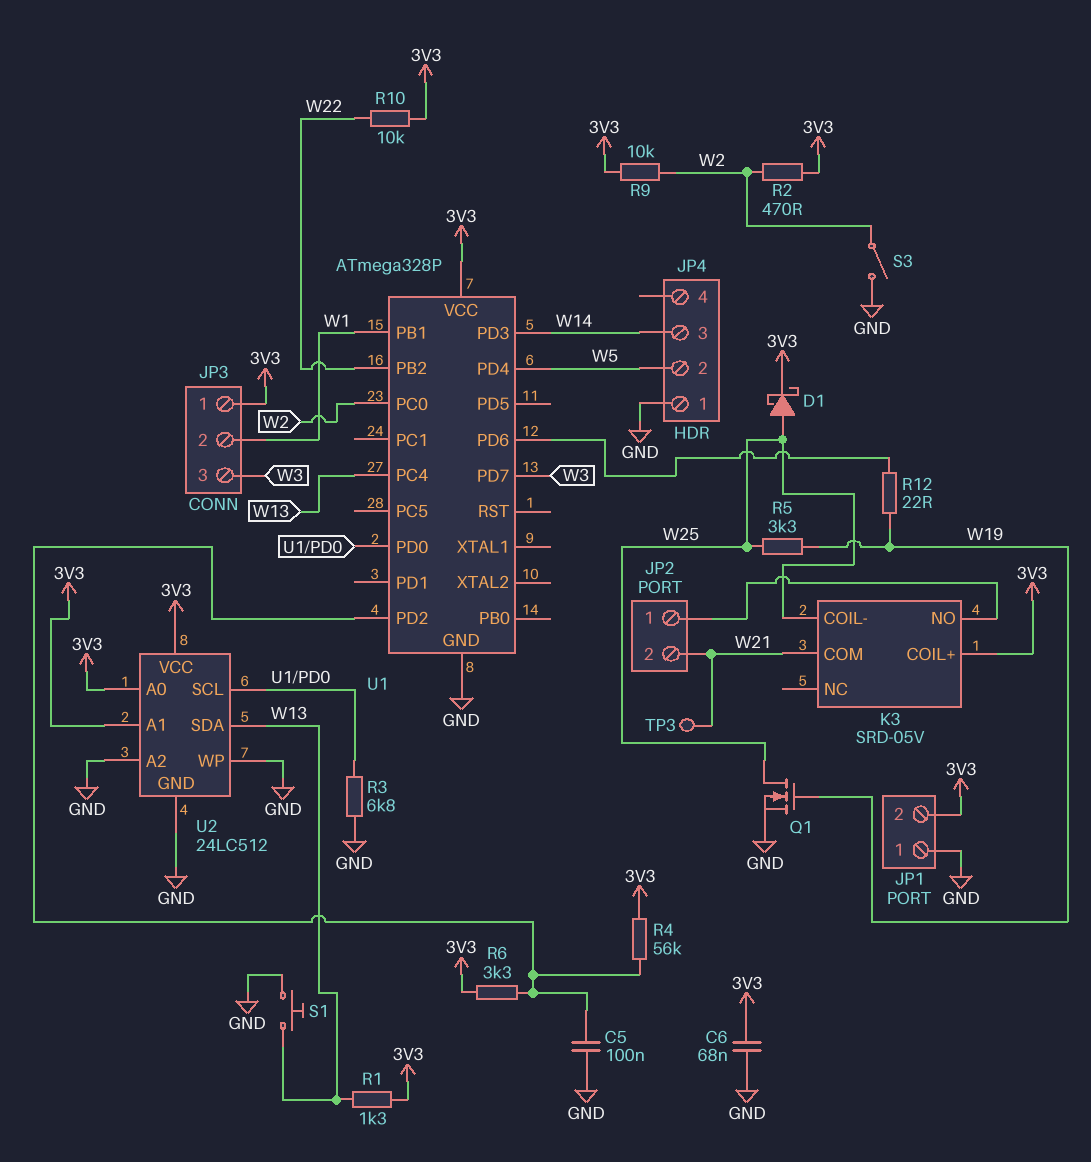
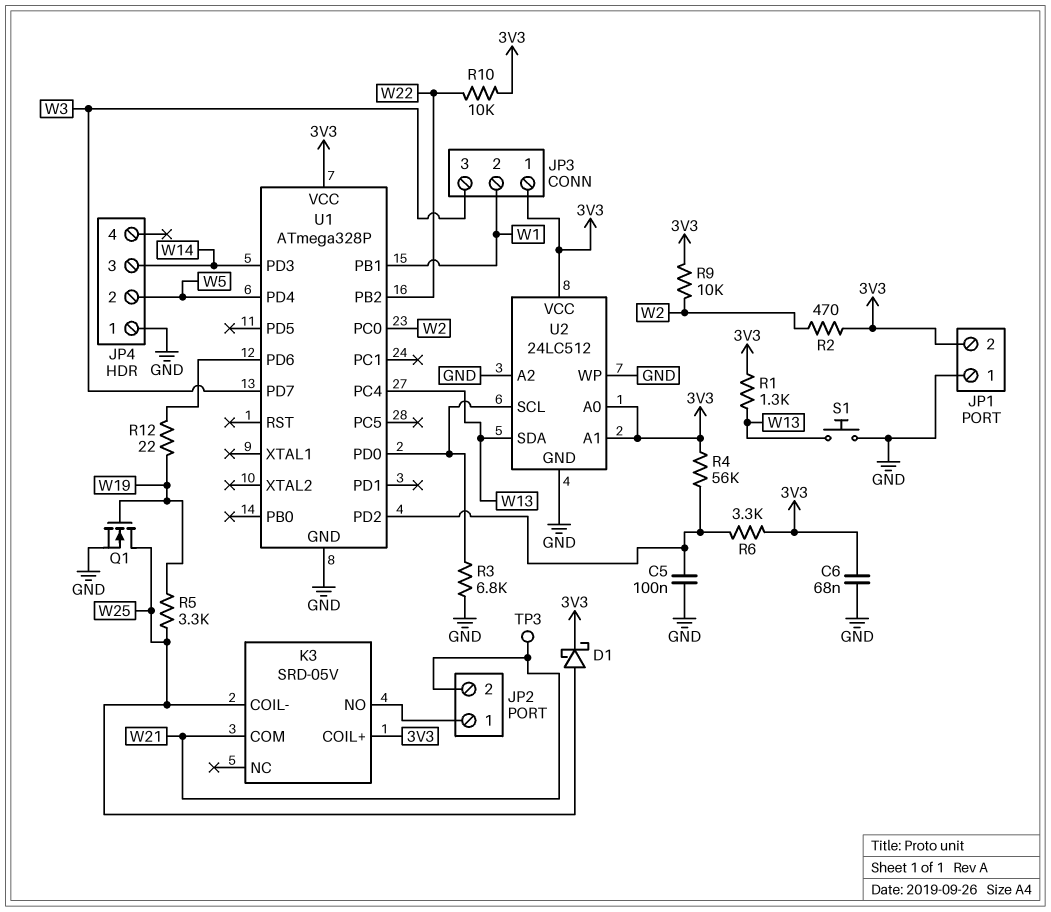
S3: switch (GND, W2) -> none

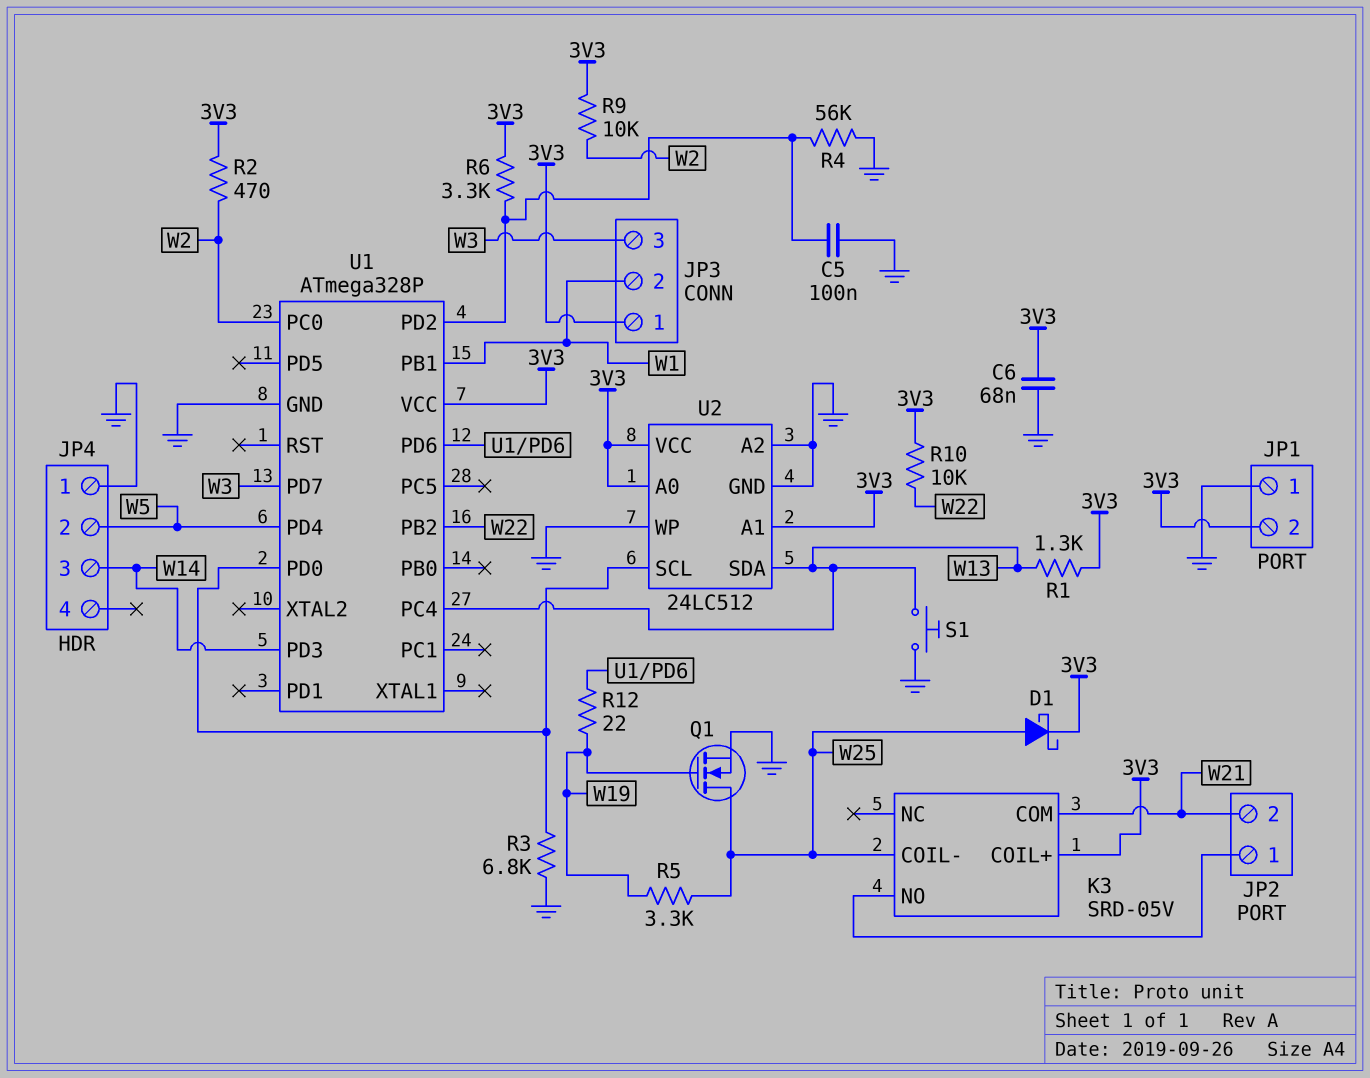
R4: 56k (3V3, U1/PD2) -> 56k (GND, U1/PD2)
TP3: test point (W21) -> none

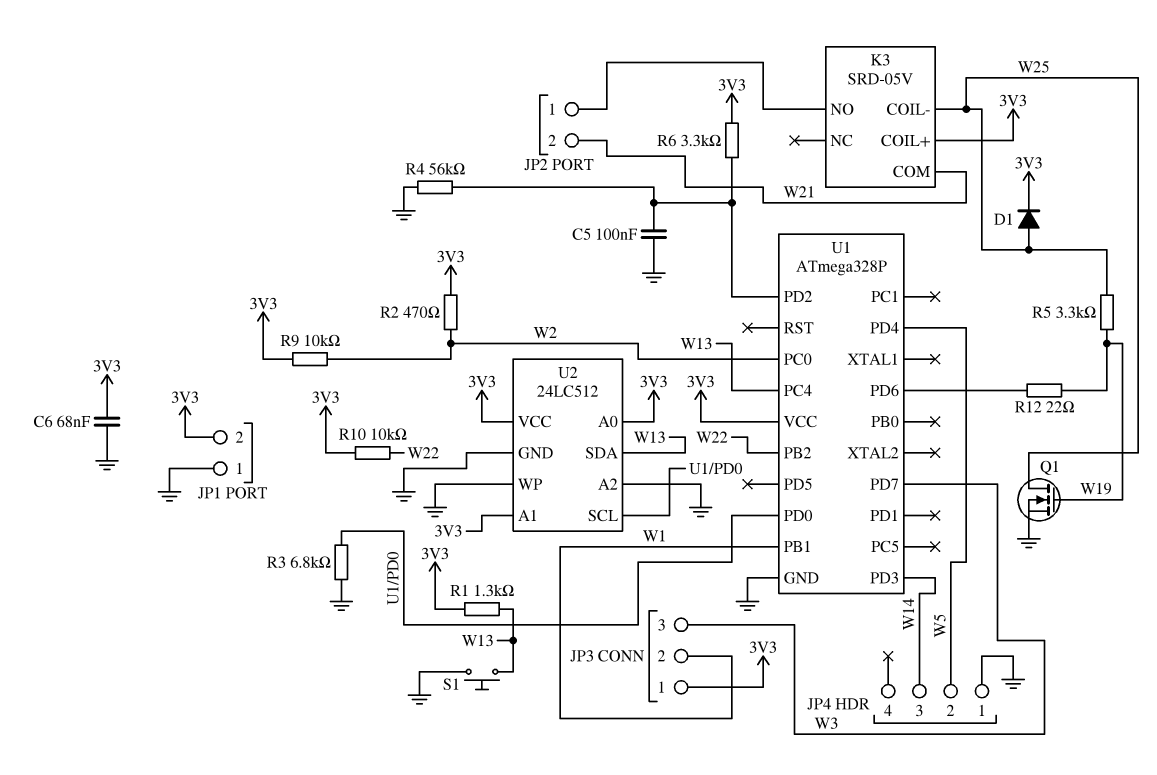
D1: schottky (A W25, K 3V3) -> diode (A W25, K 3V3)

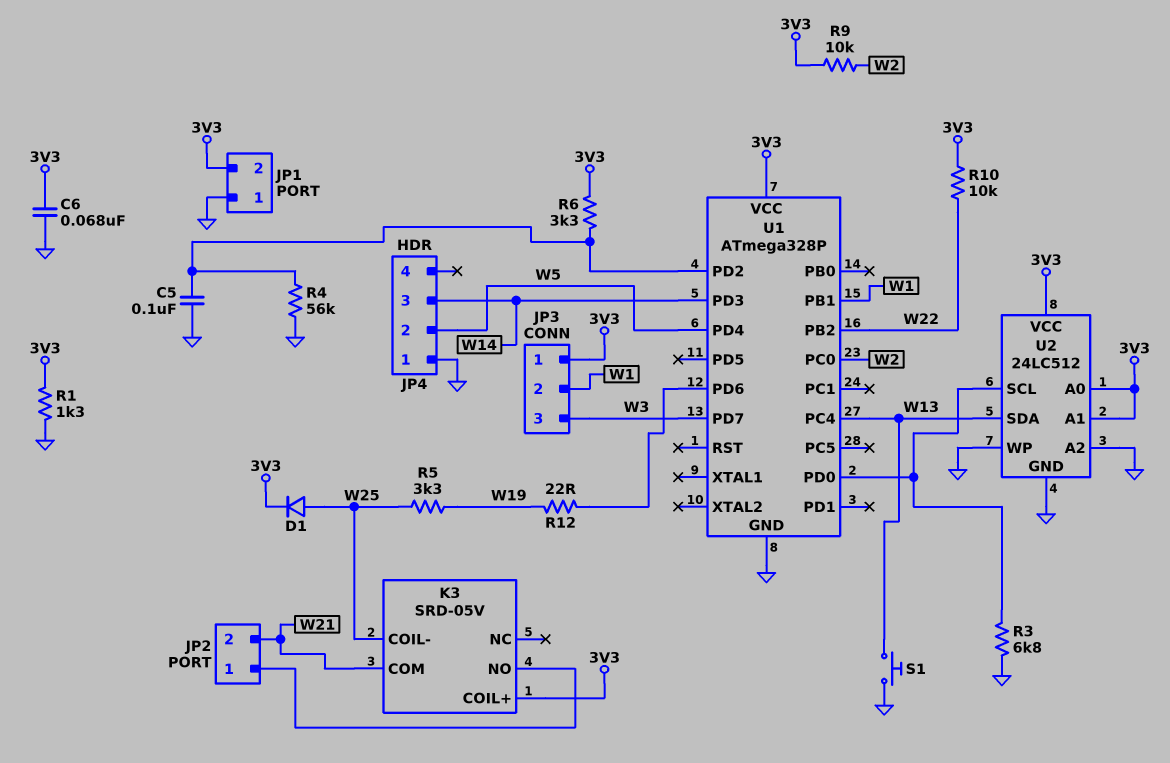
Q1: NMOS (G W19, D W25, S GND) -> none
R1: 1.3k (3V3, W13) -> 1.3k (3V3, GND)
R2: 470 (3V3, W2) -> none

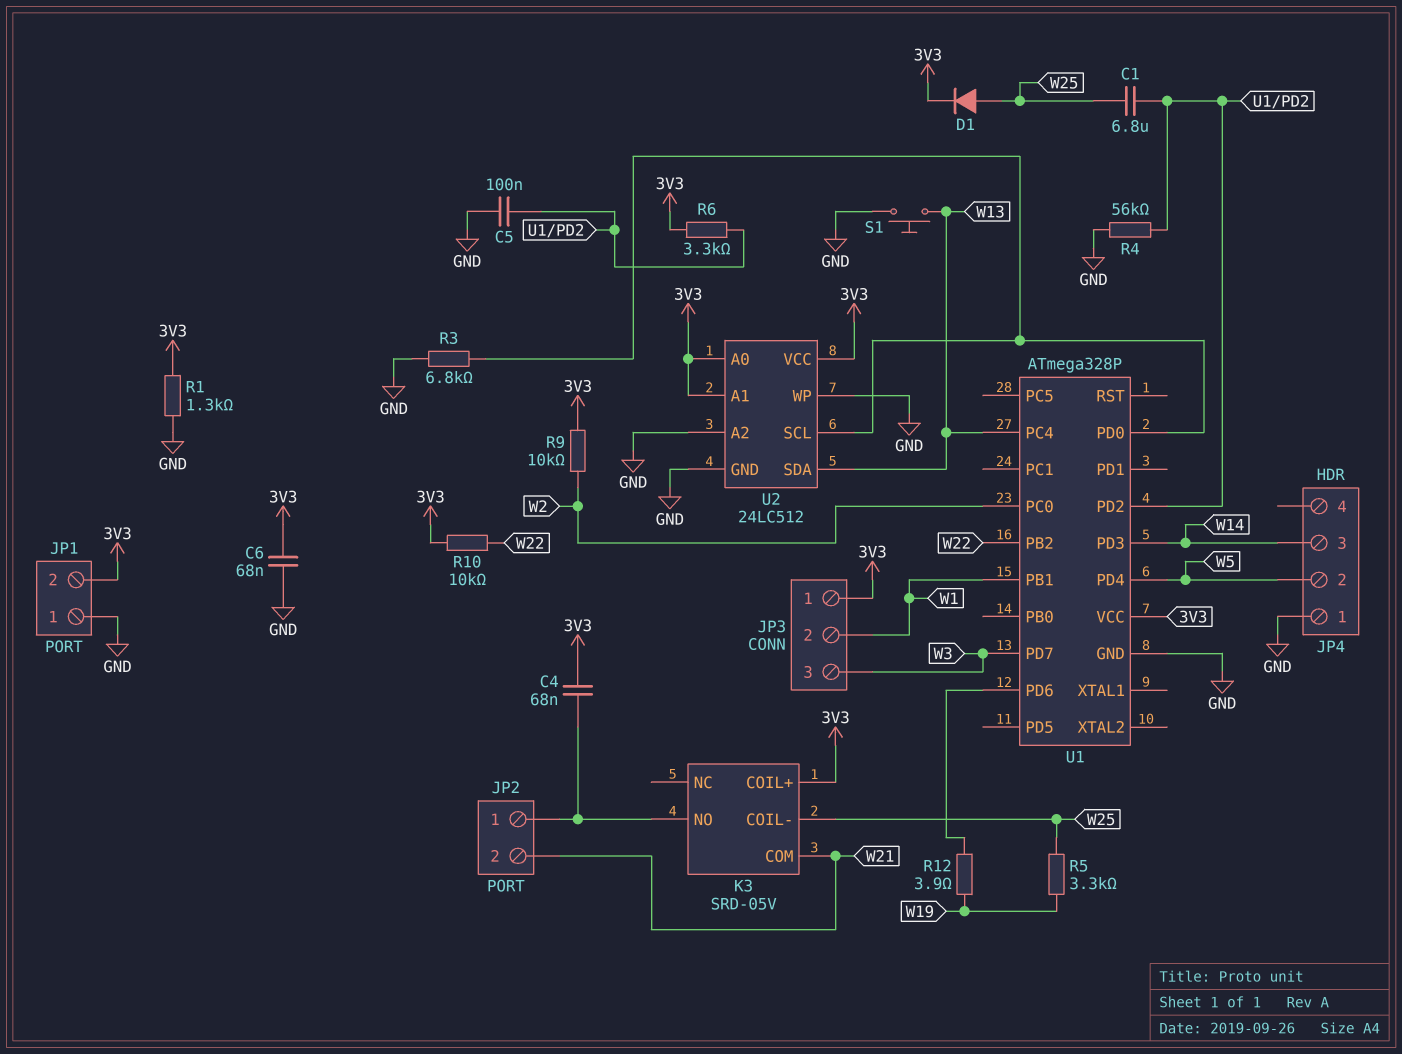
C1: none -> 6.8uF (U1/PD2, W25)
C4: none -> 68nF (3V3, JP2/1)
R12: 22 (U1/PD6, W19) -> 3.9 (U1/PD6, W19)

